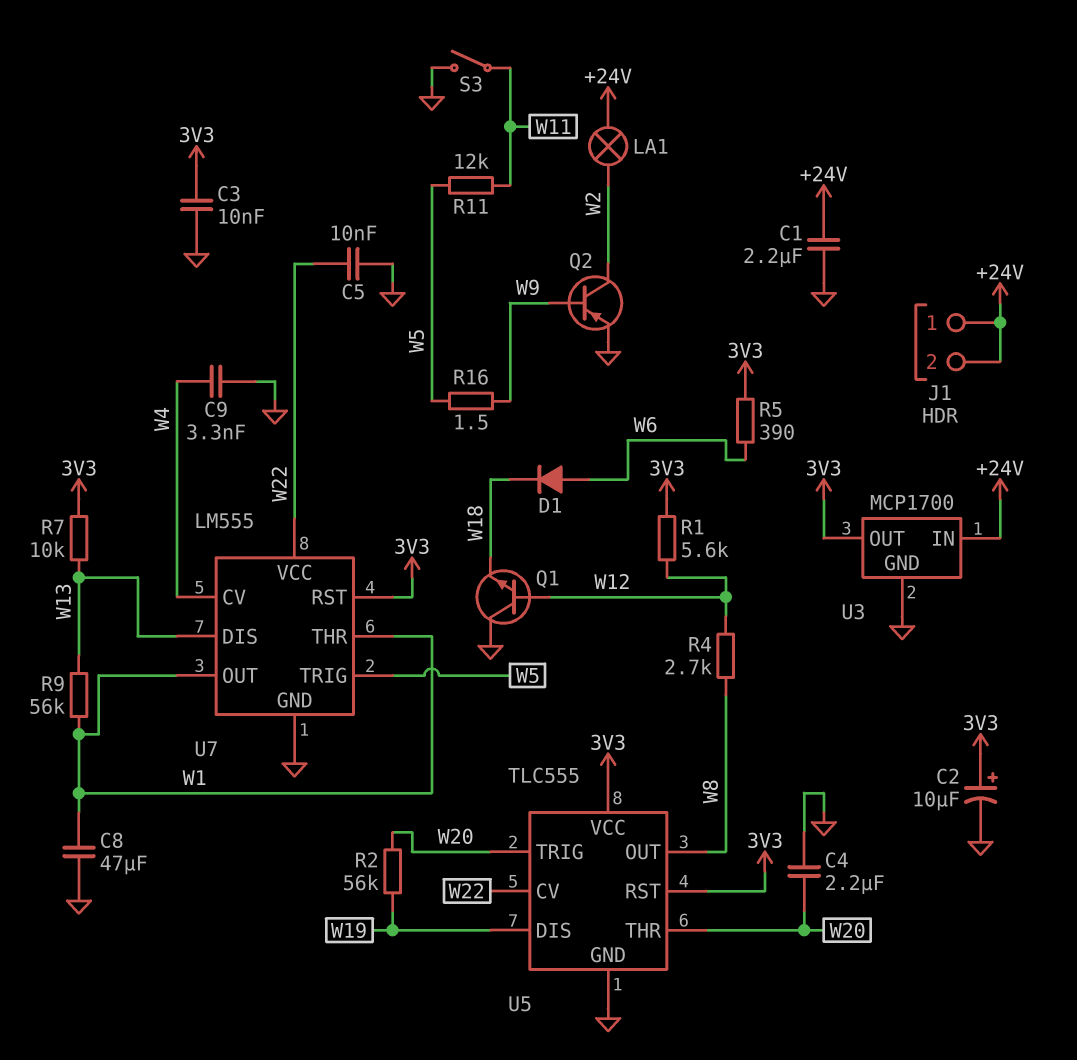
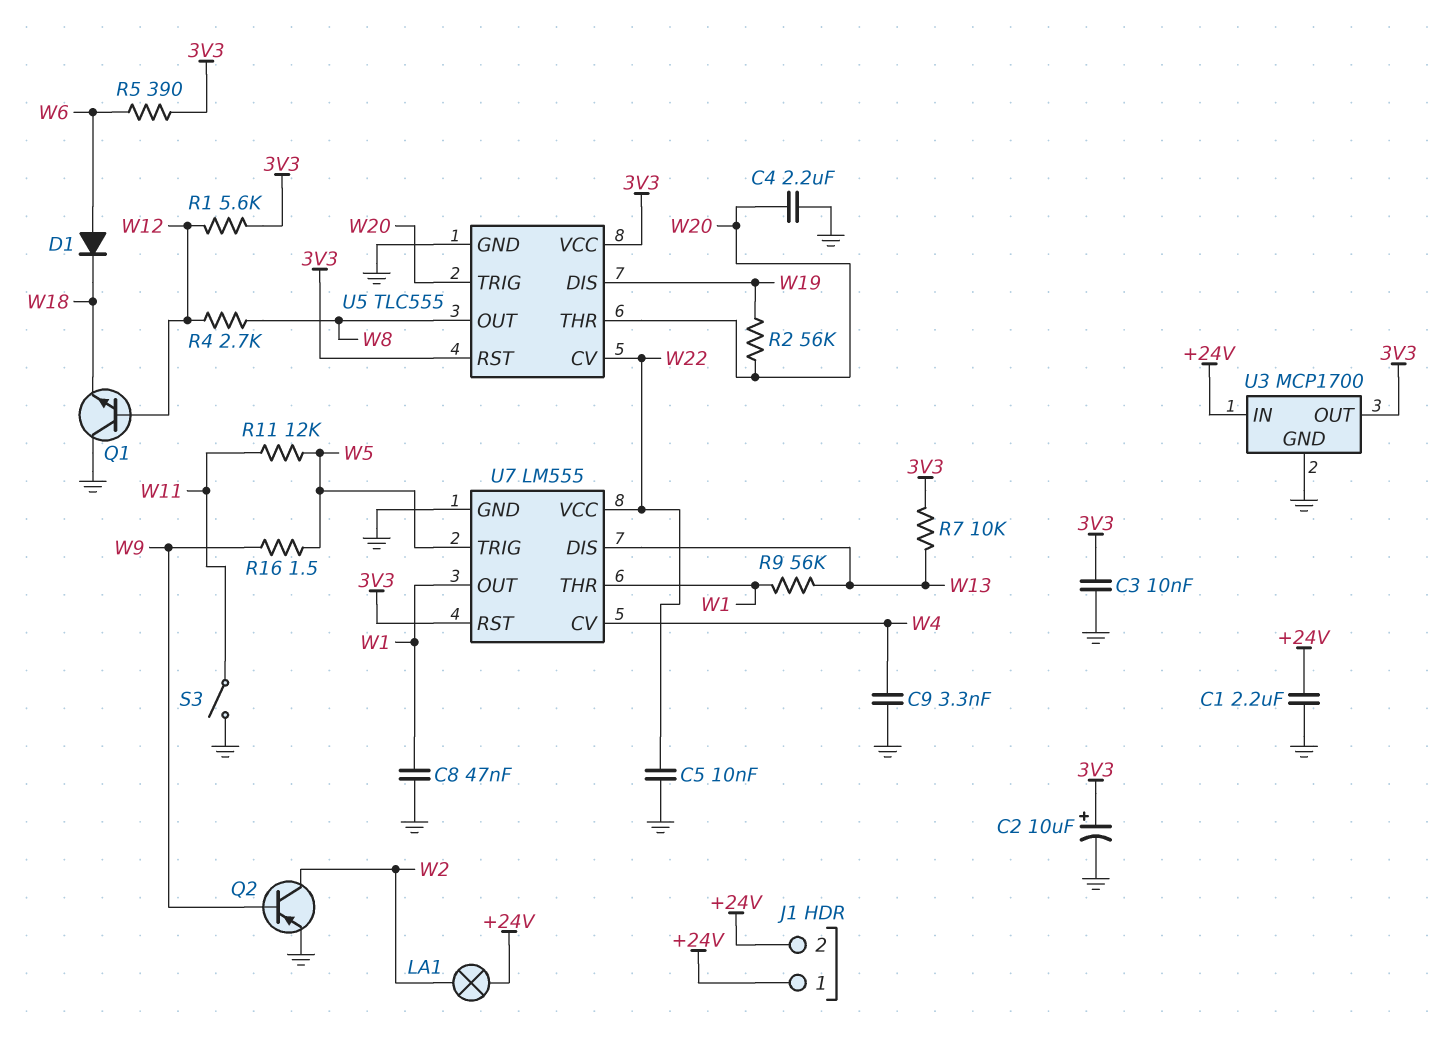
C8: 47uF (GND, W1) -> 47nF (GND, W1)

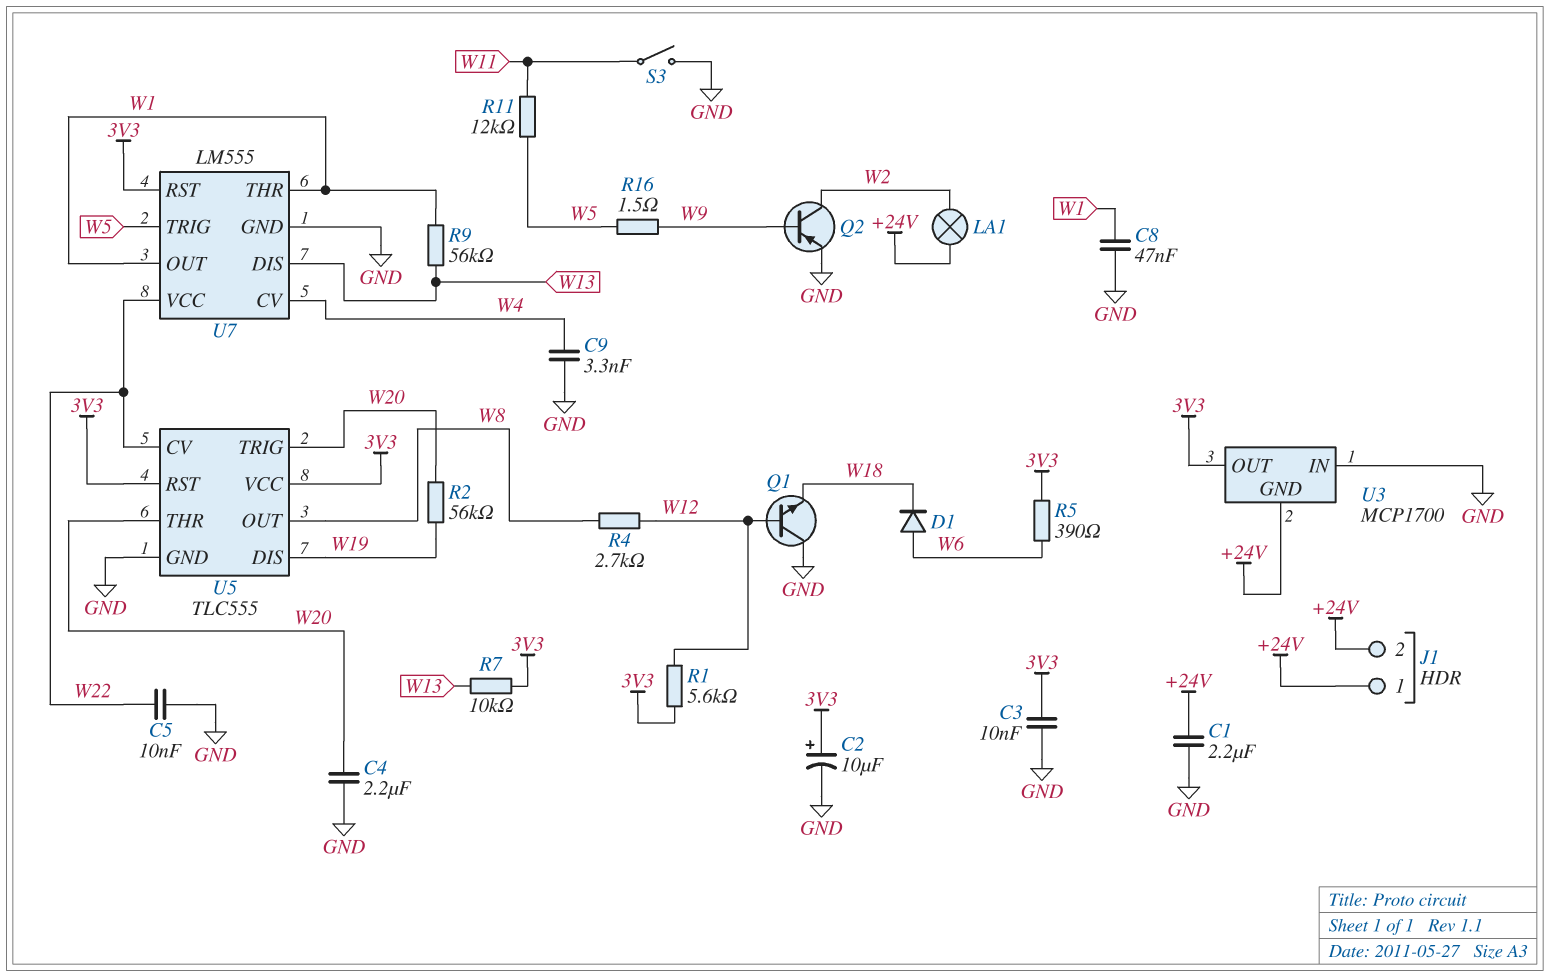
U3 pin GND: GND -> +24V
U3 pin IN: +24V -> GND

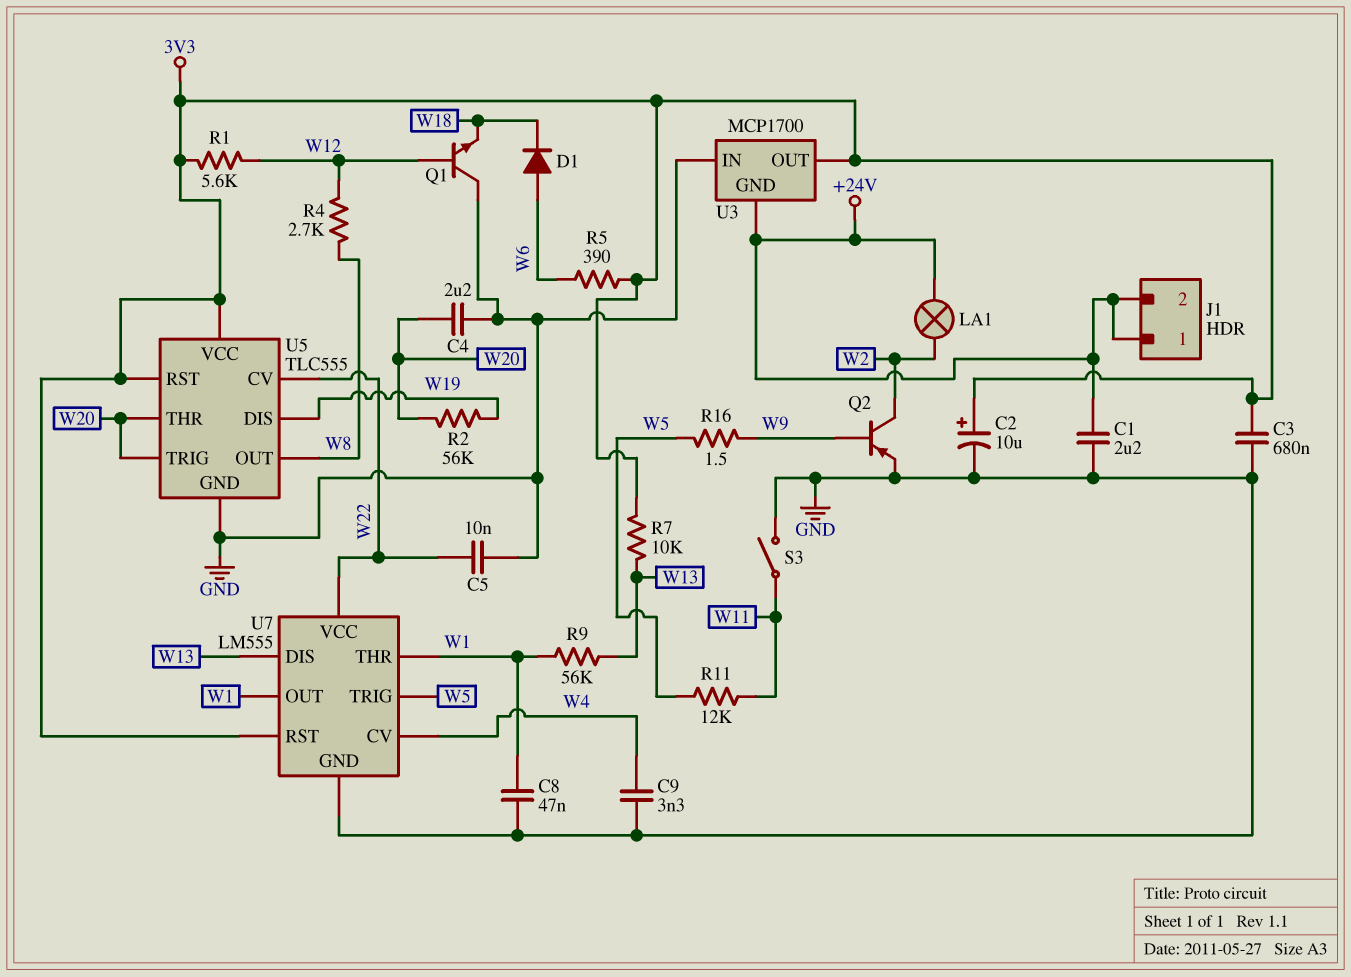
C3: 10nF (3V3, GND) -> 680nF (3V3, GND)

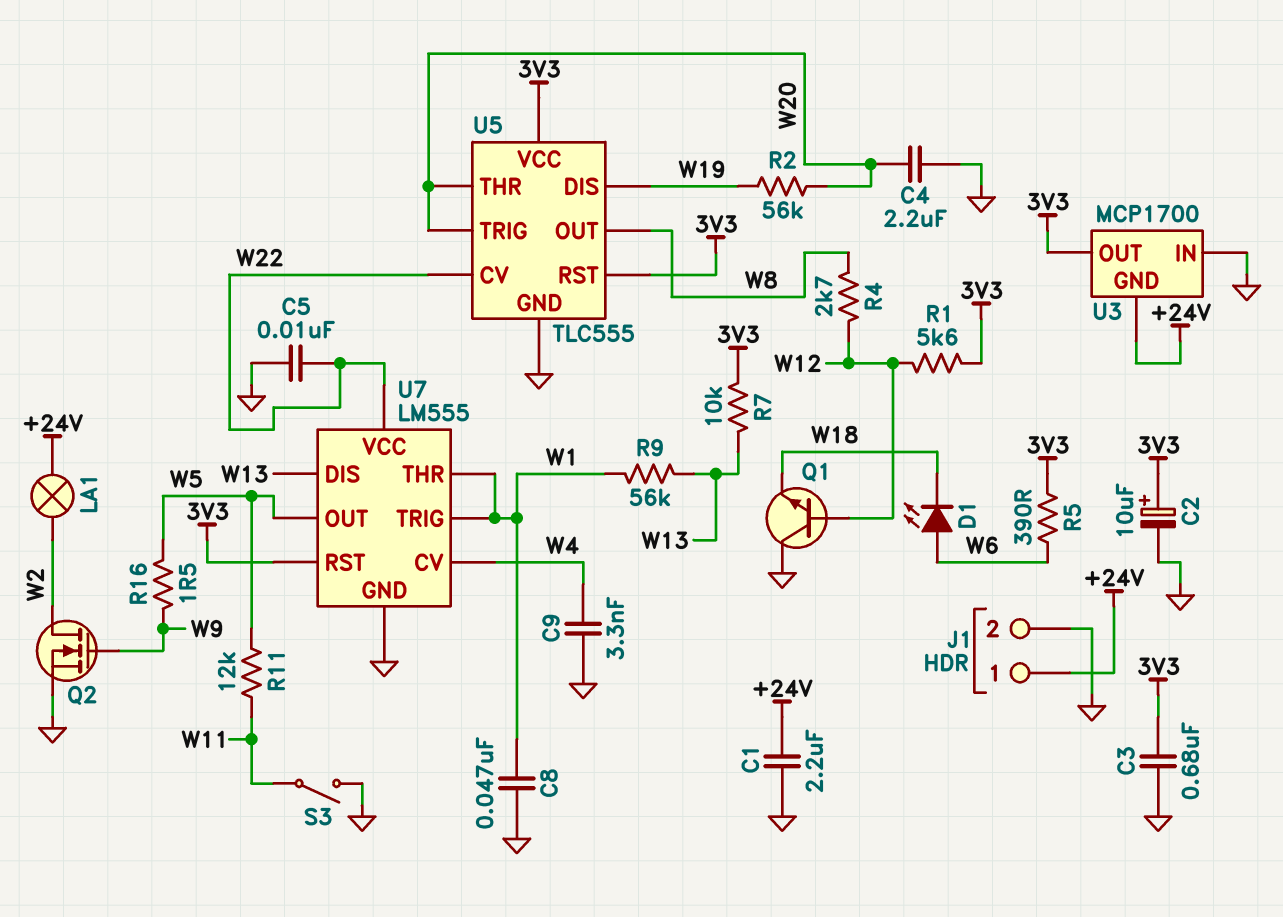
D1: diode (A W6, K W18) -> LED (A W6, K W18)
J1 pin 2: +24V -> GND
Q2: PNP (B W9, C W2, E GND) -> NMOS (G W9, D W2, S GND)
U7 pin OUT: W1 -> W5
U7 pin TRIG: W5 -> W1

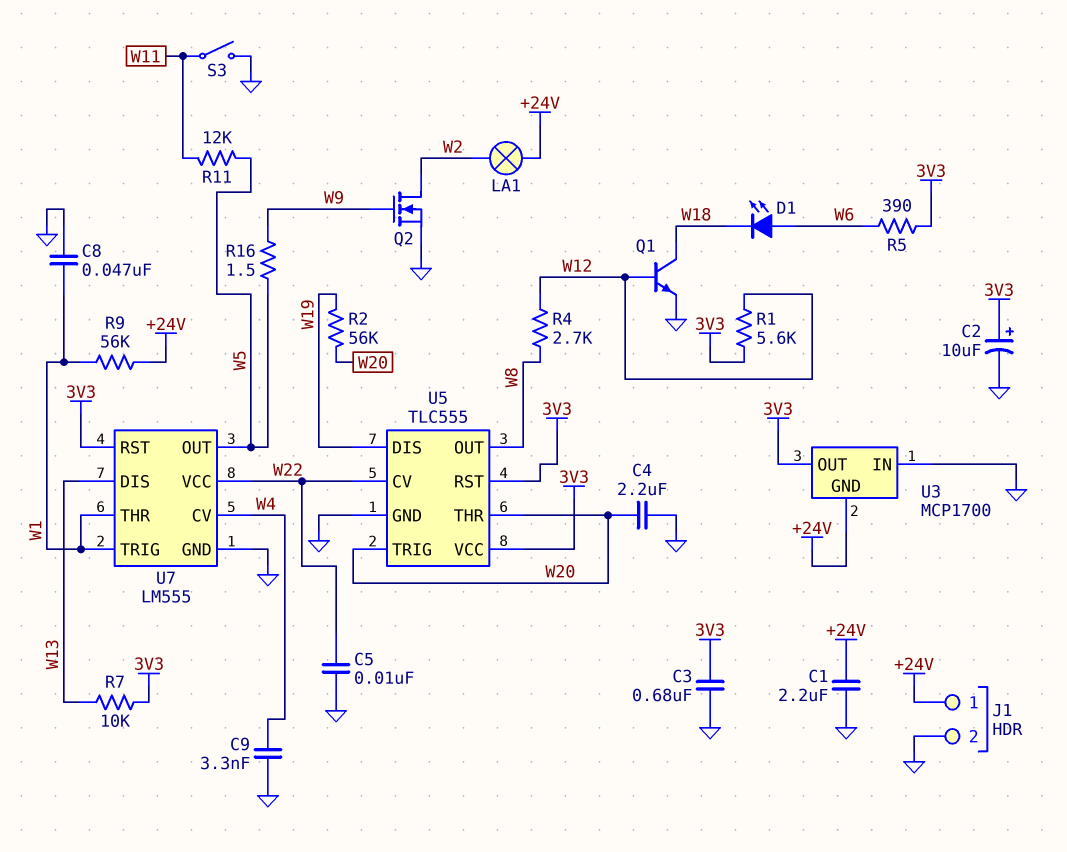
Q1: NPN (B W12, C GND, E W18) -> NPN (B W12, C W18, E GND)
R9: 56k (W1, W13) -> 56k (+24V, W1)

